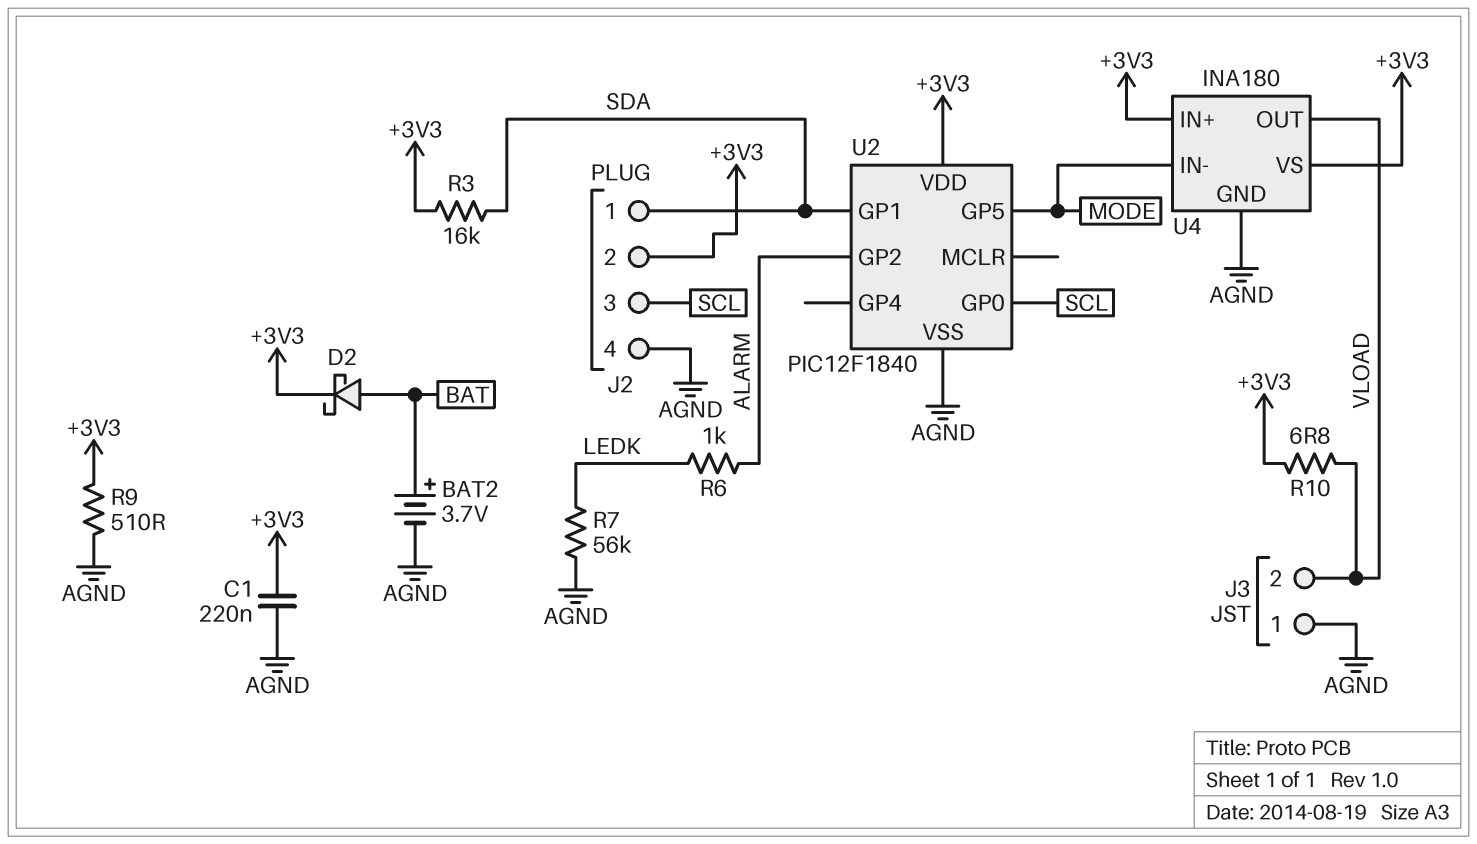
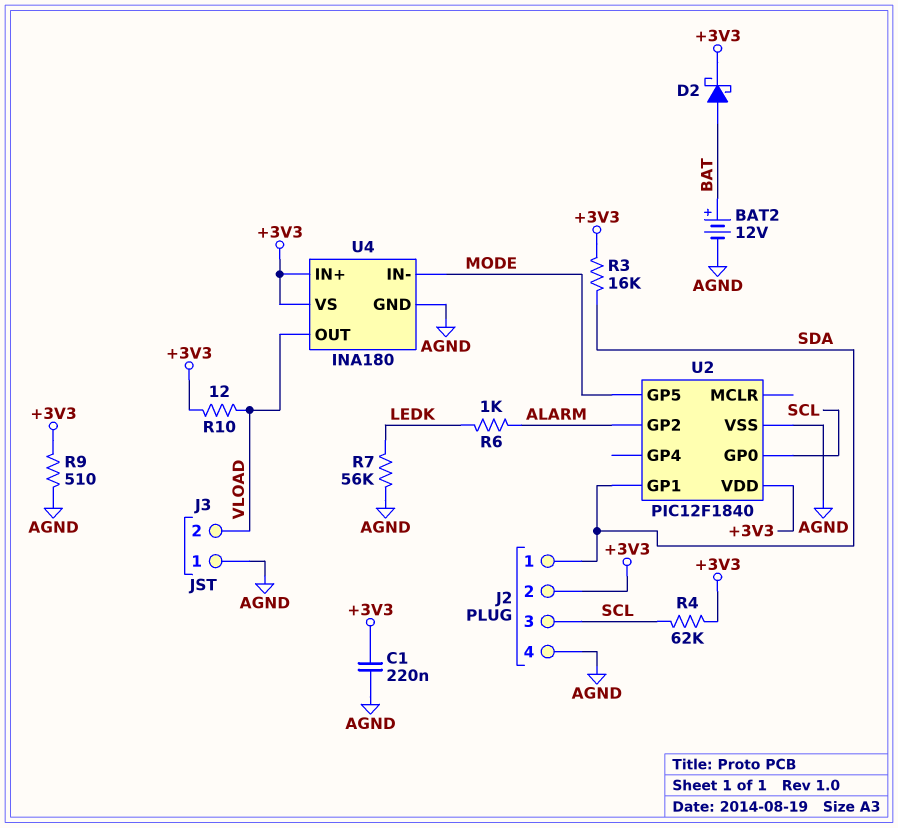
BAT2: 3.7V (plus BAT, minus AGND) -> 12V (plus BAT, minus AGND)
R4: none -> 62k (+3V3, SCL)
R10: 6.8 (+3V3, VLOAD) -> 12 (+3V3, VLOAD)

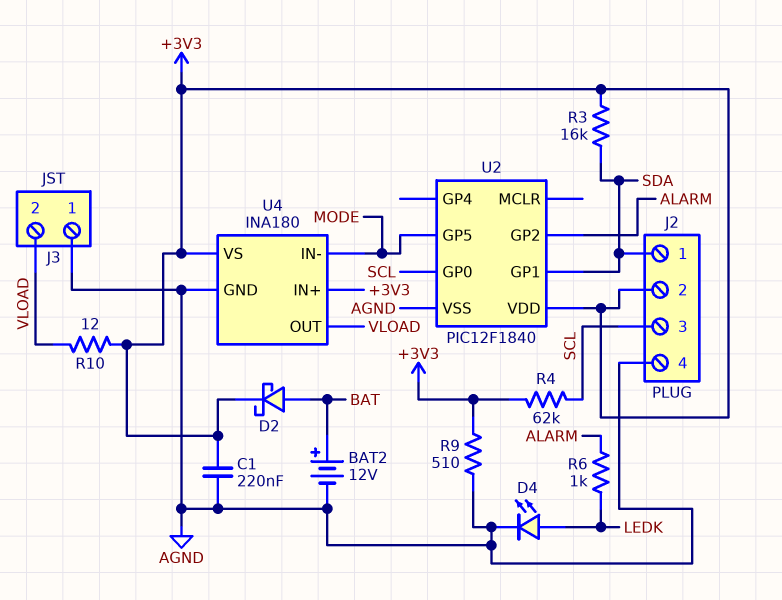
D4: none -> LED (A LEDK, K AGND)
R7: 56k (AGND, LEDK) -> none

